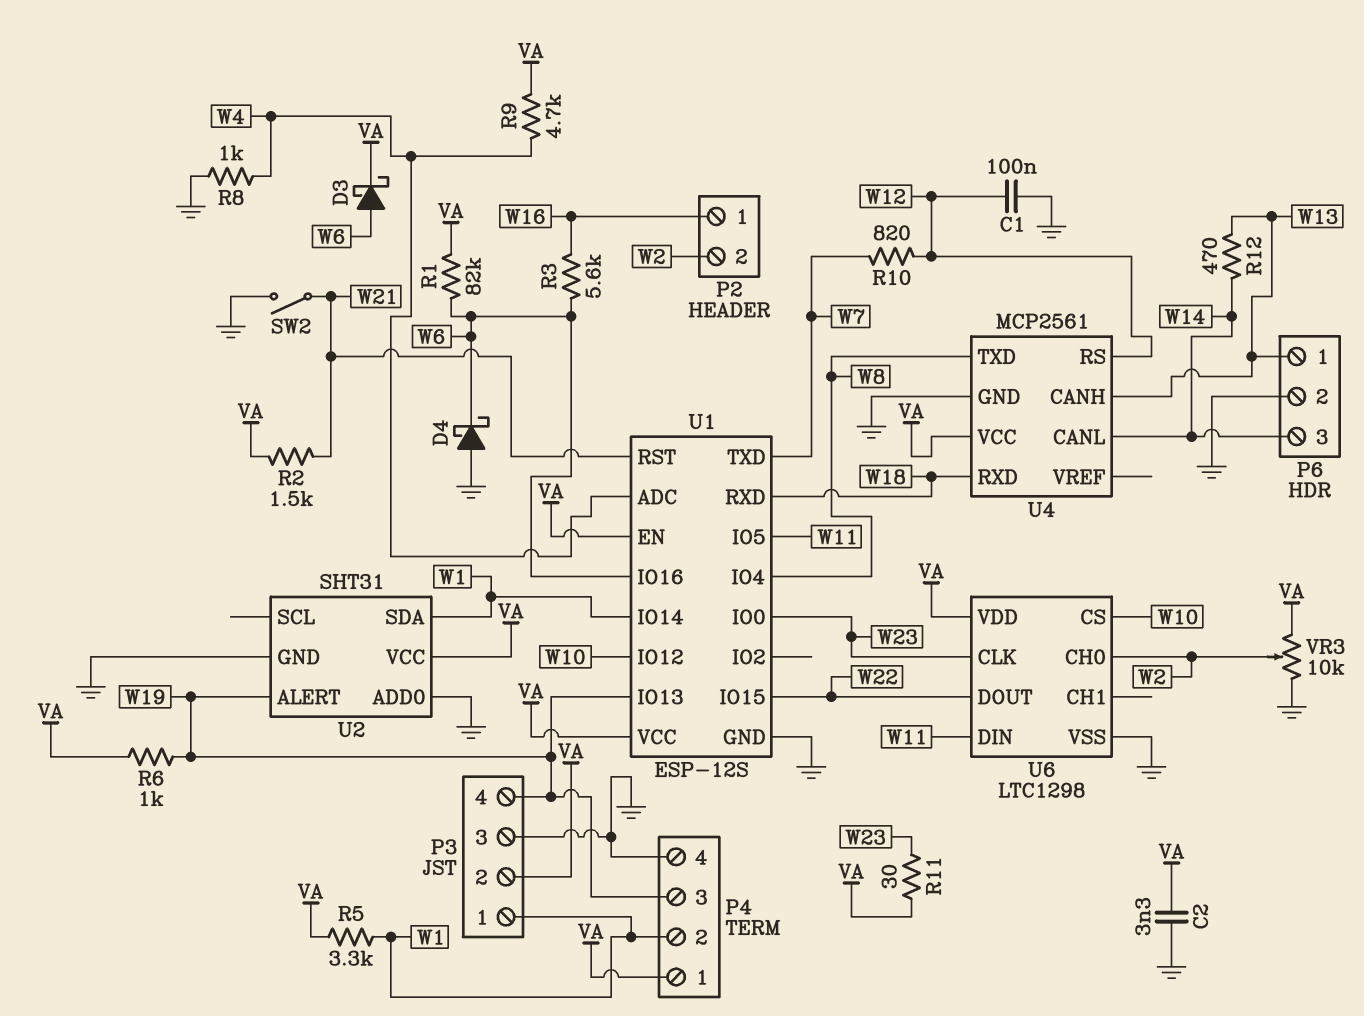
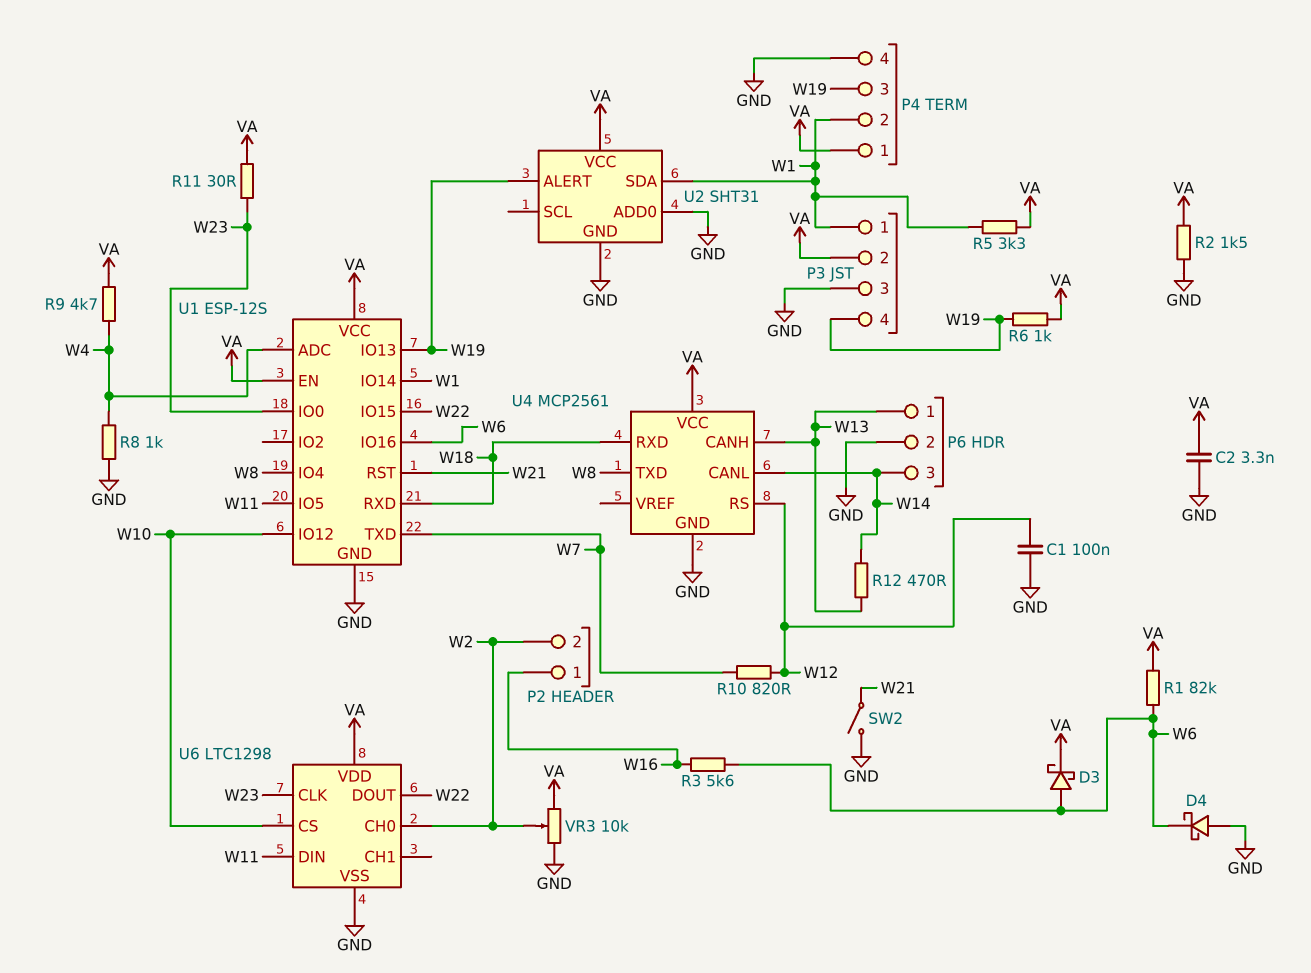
R2: 1.5k (VA, W21) -> 1.5k (GND, VA)

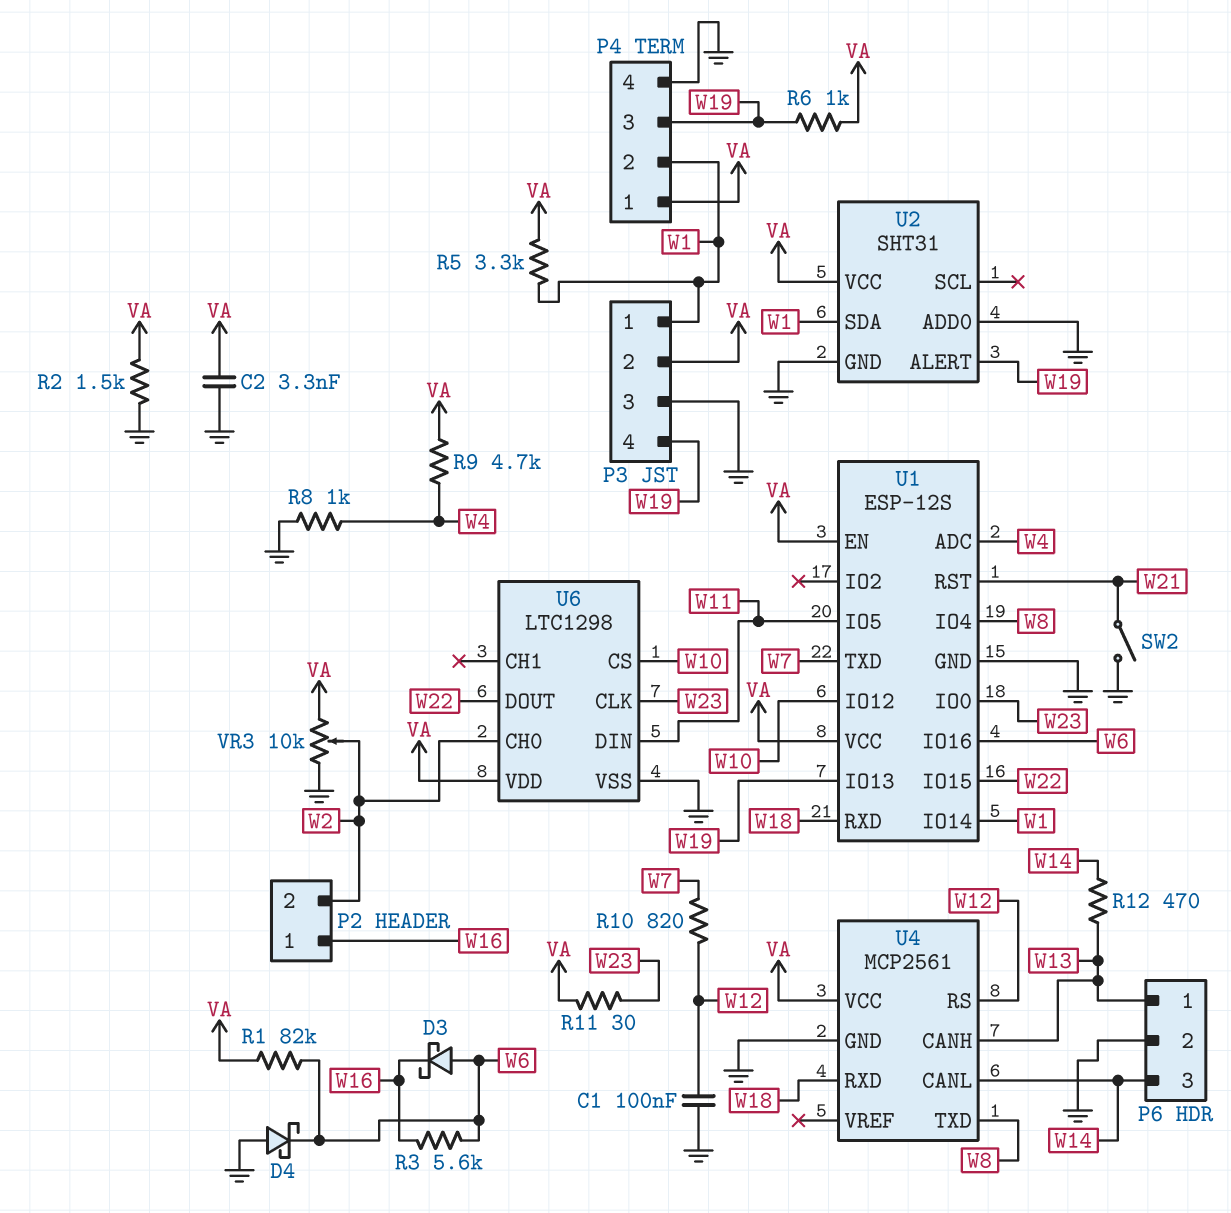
D3: schottky (A W6, K VA) -> schottky (A W6, K W16)

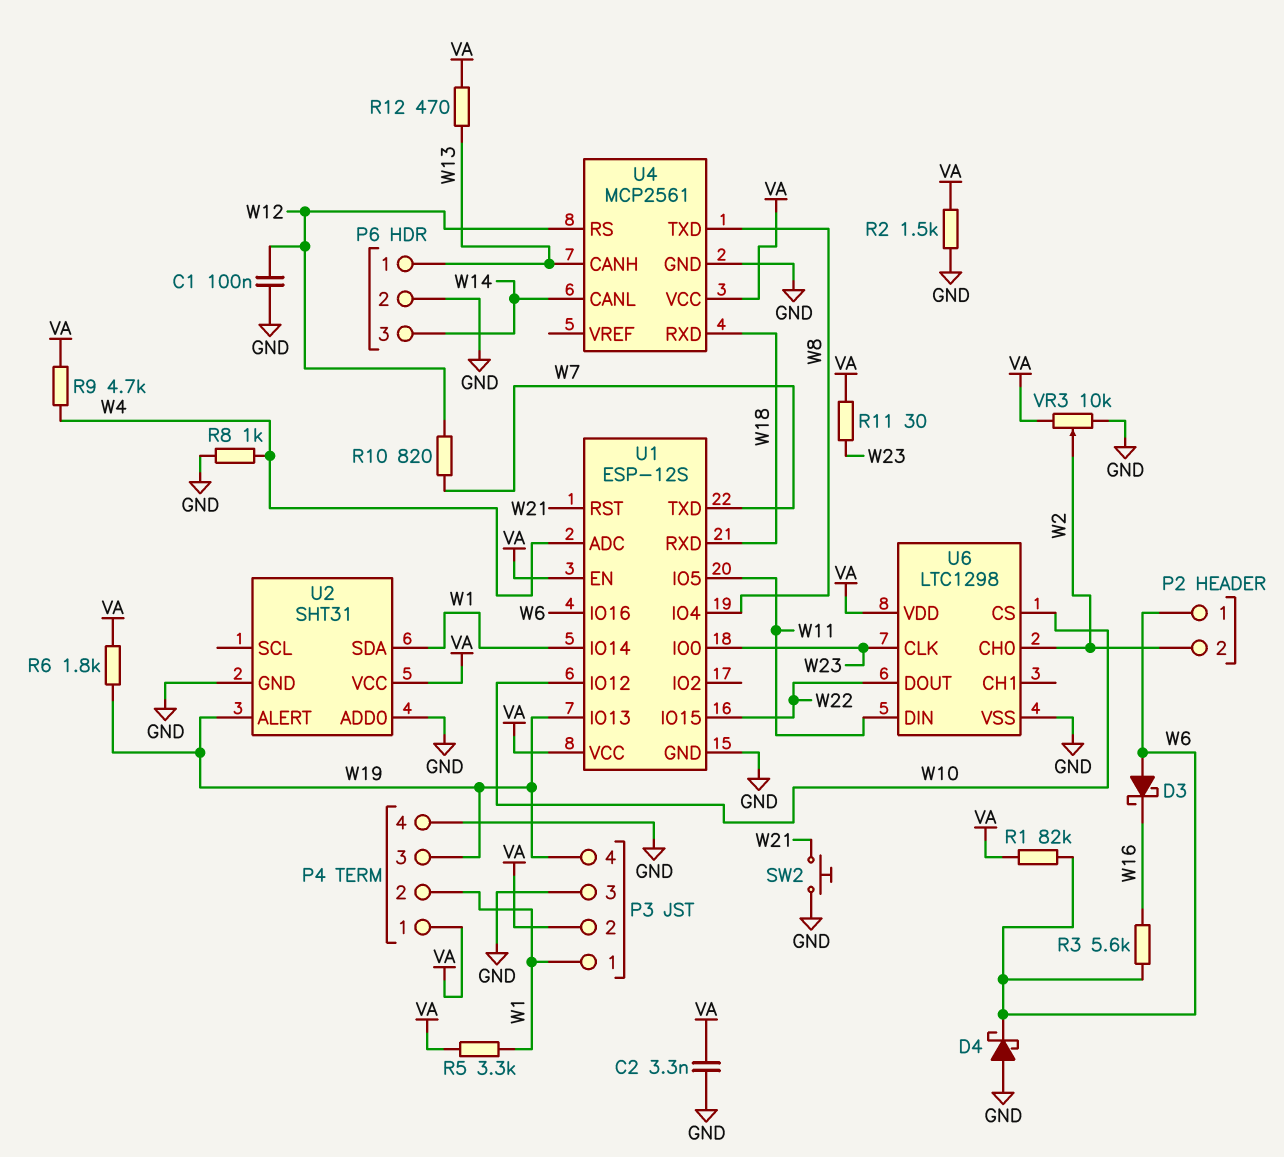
P2 pin 1: W16 -> W6
R6: 1k (VA, W19) -> 1.8k (VA, W19)
R12: 470 (W13, W14) -> 470 (VA, W13)
SW2: switch (GND, W21) -> button (GND, W21)

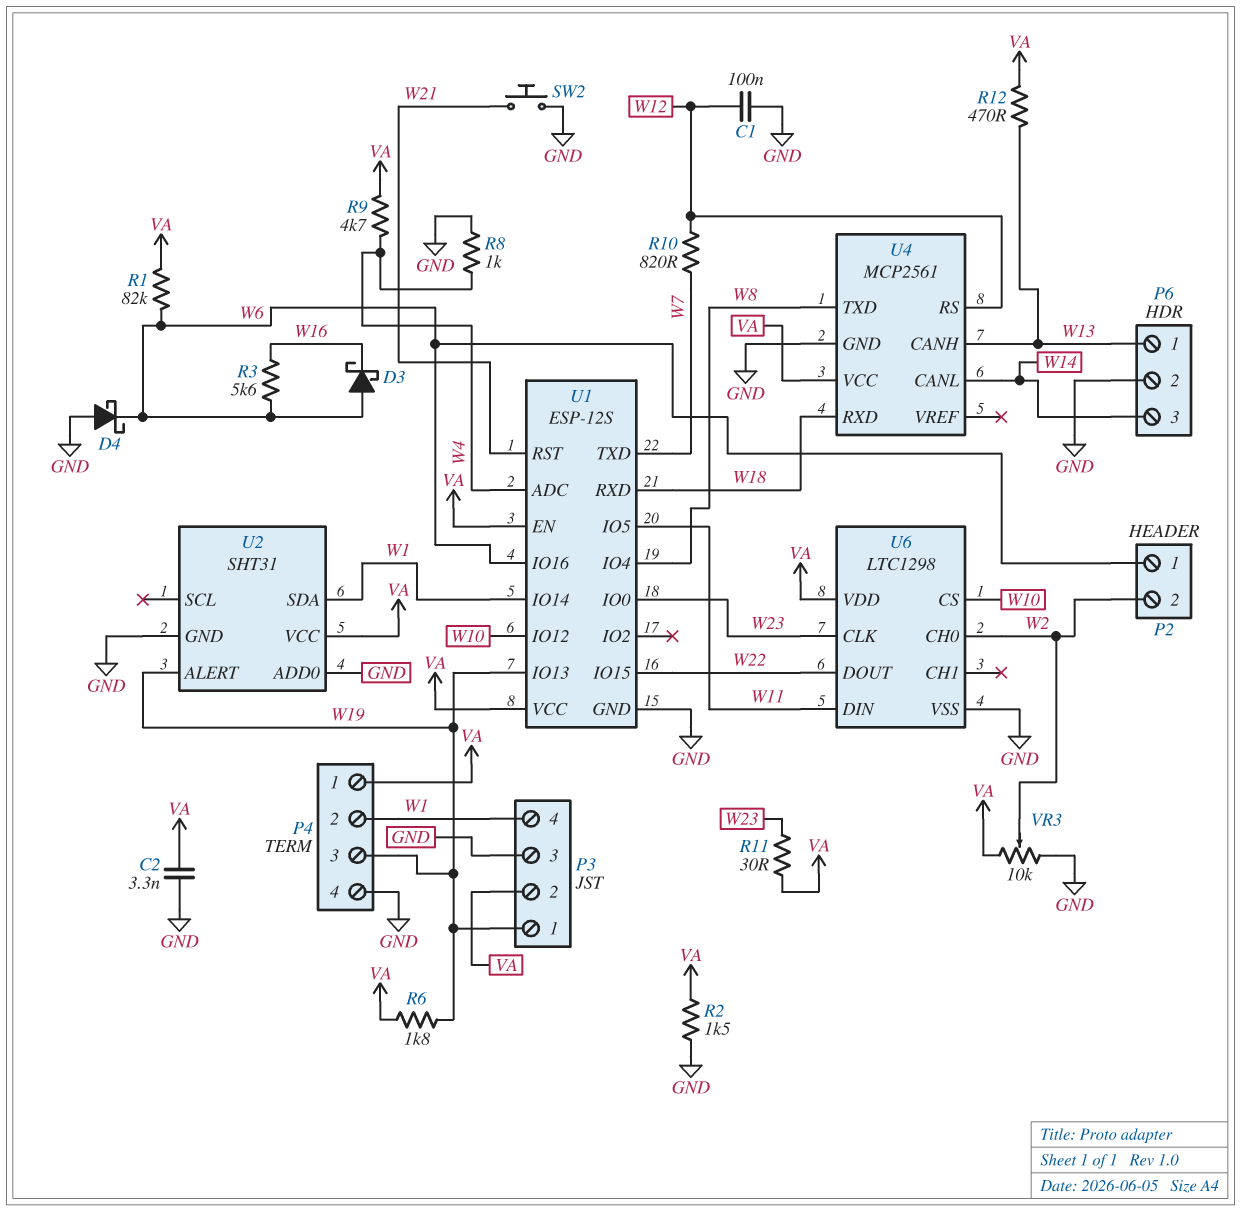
P3 pin 1: W1 -> W19
P3 pin 4: W19 -> W1
R5: 3.3k (VA, W1) -> none

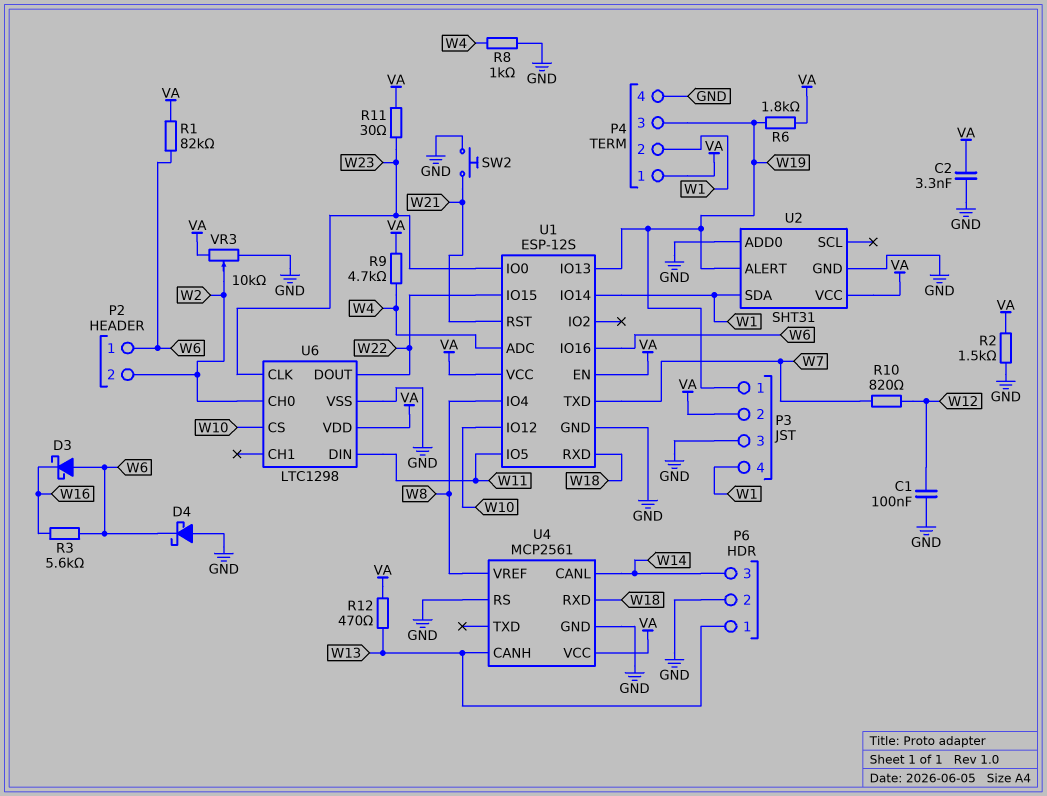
U4 pin RS: W12 -> GND
U4 pin TXD: W8 -> none
U4 pin VREF: none -> W8

